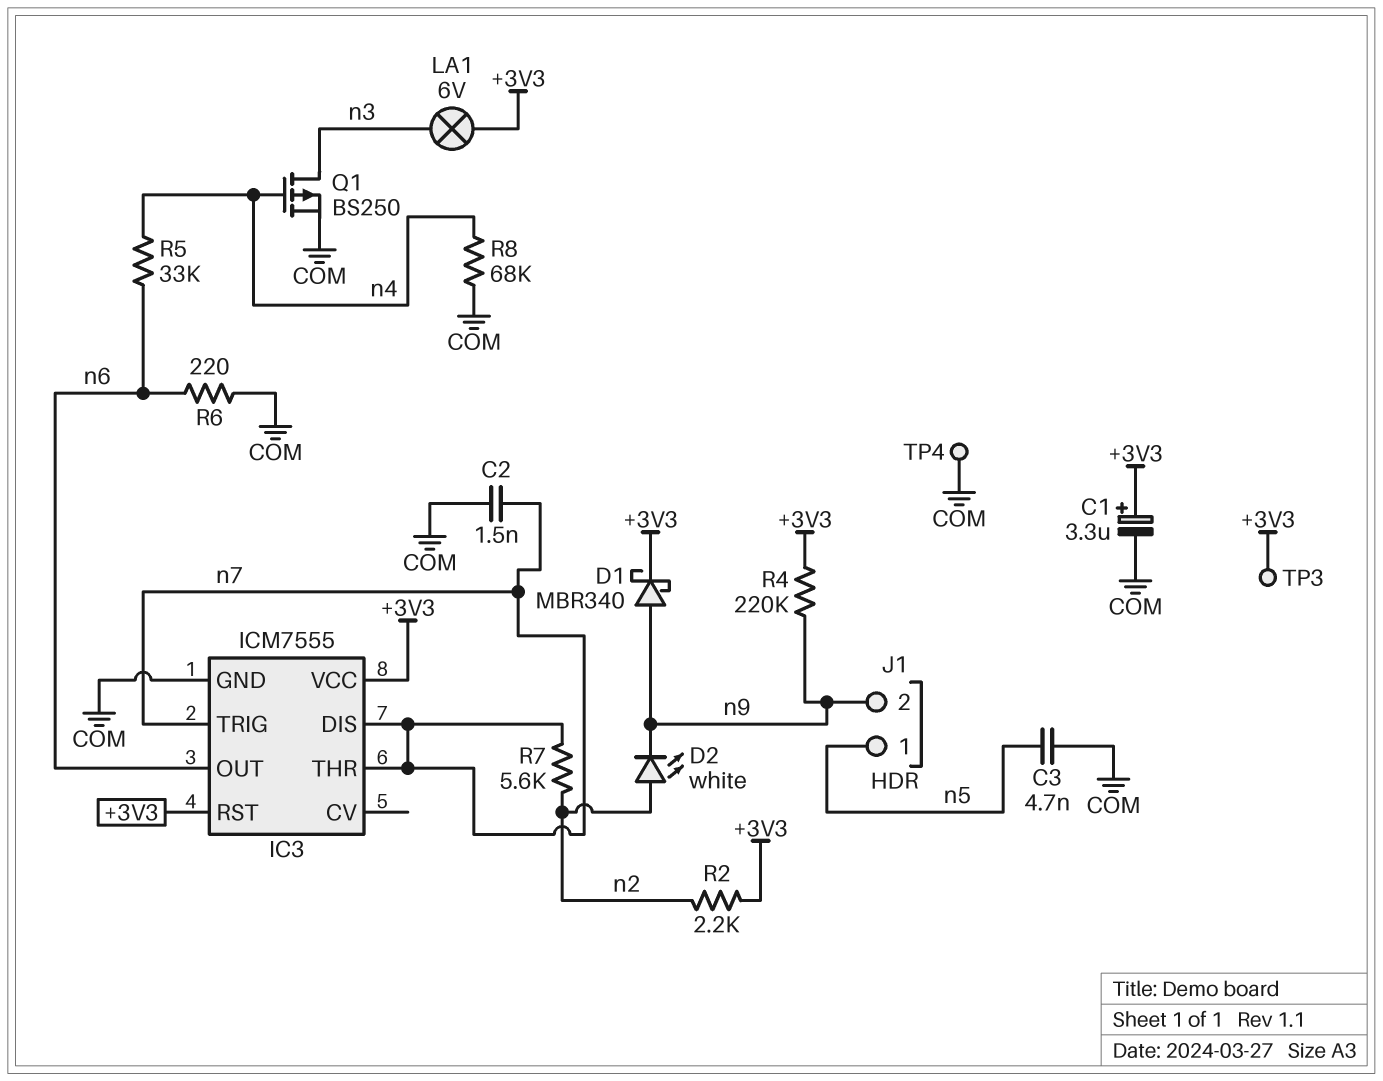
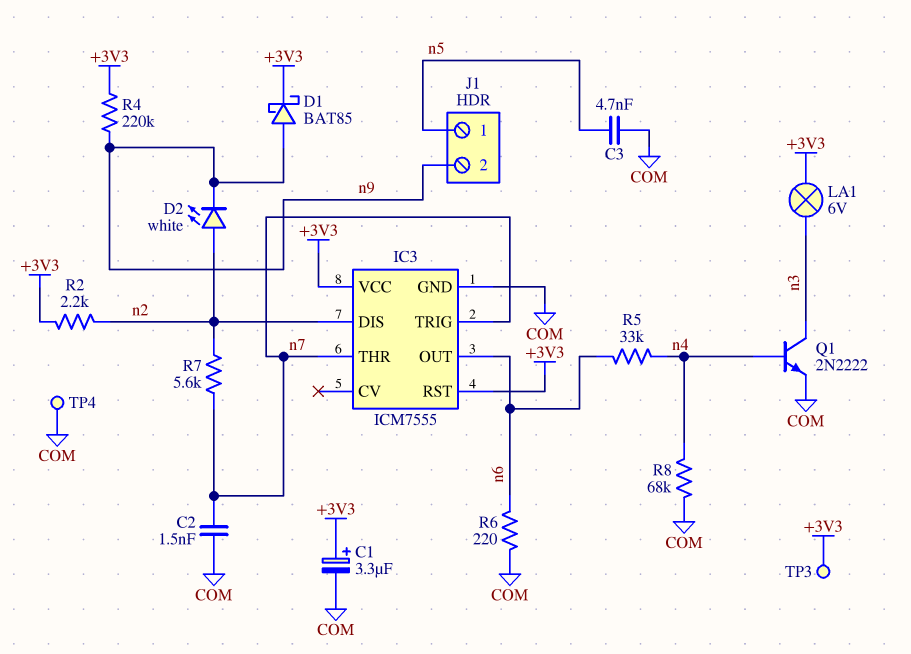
D1: schottky MBR340 (A n9, K +3V3) -> schottky BAT85 (A n9, K +3V3)
IC3 pin DIS: n7 -> n2
Q1: PMOS BS250 (G n4, D n3, S COM) -> NPN 2N2222 (B n4, C n3, E COM)

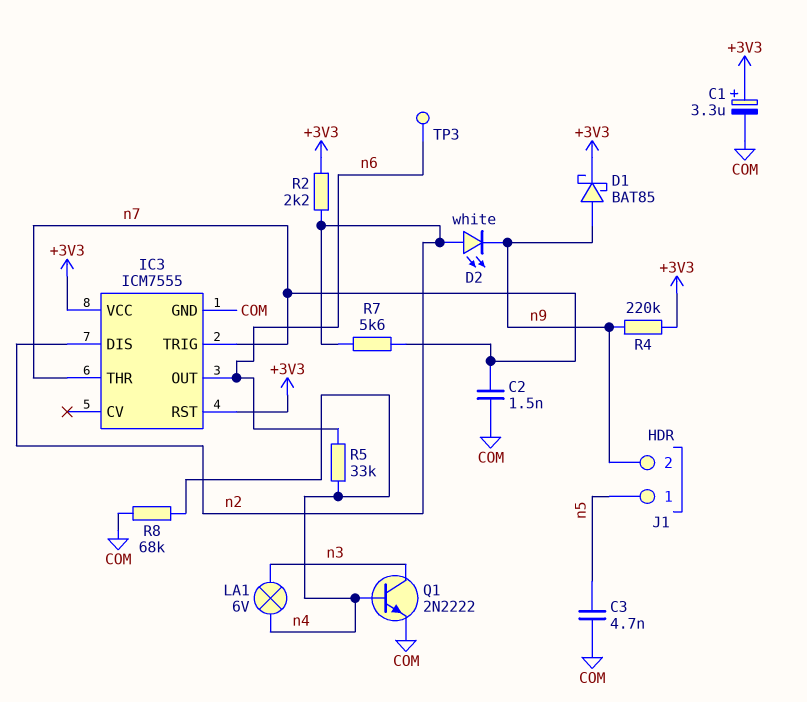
LA1: lamp 6V (+3V3, n3) -> lamp 6V (n3, n4)
R6: 220 (COM, n6) -> none
TP3: test point (+3V3) -> test point (n6)
TP4: test point (COM) -> none

